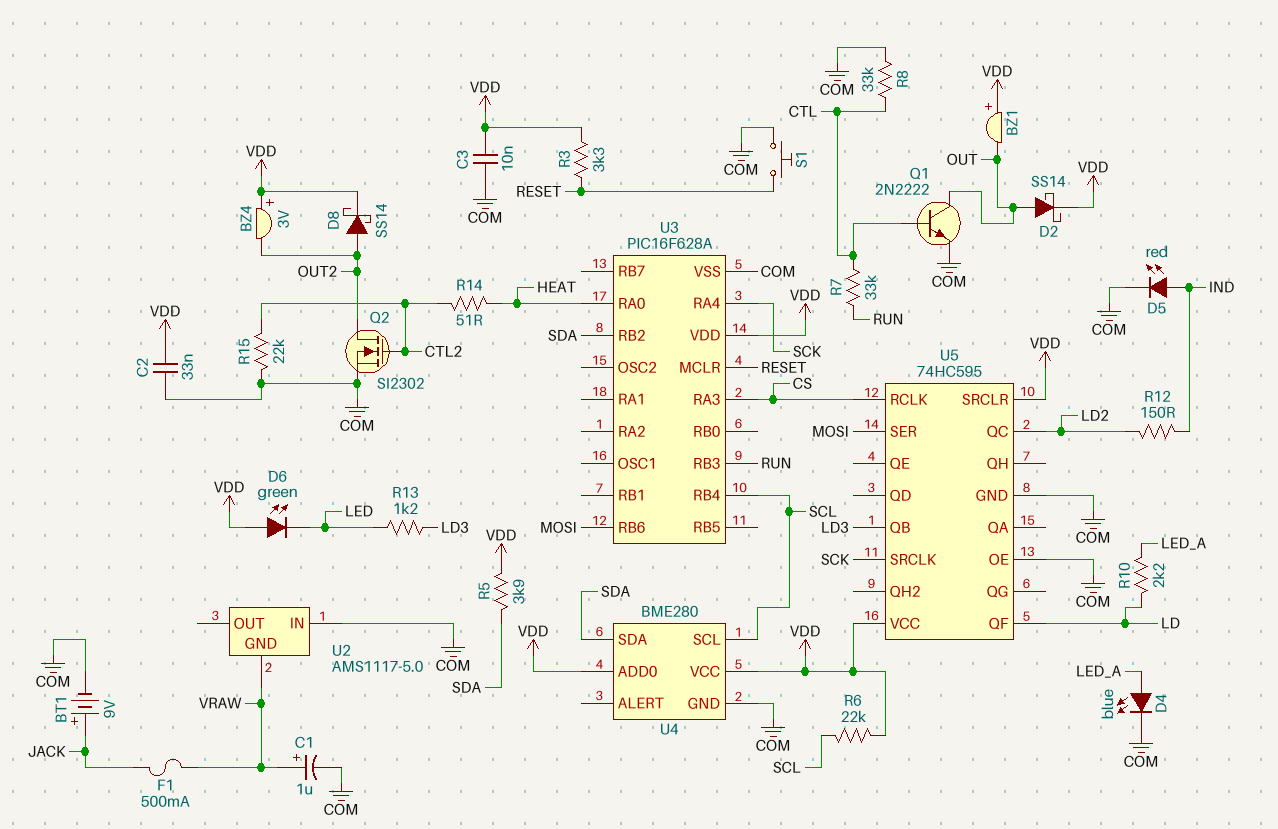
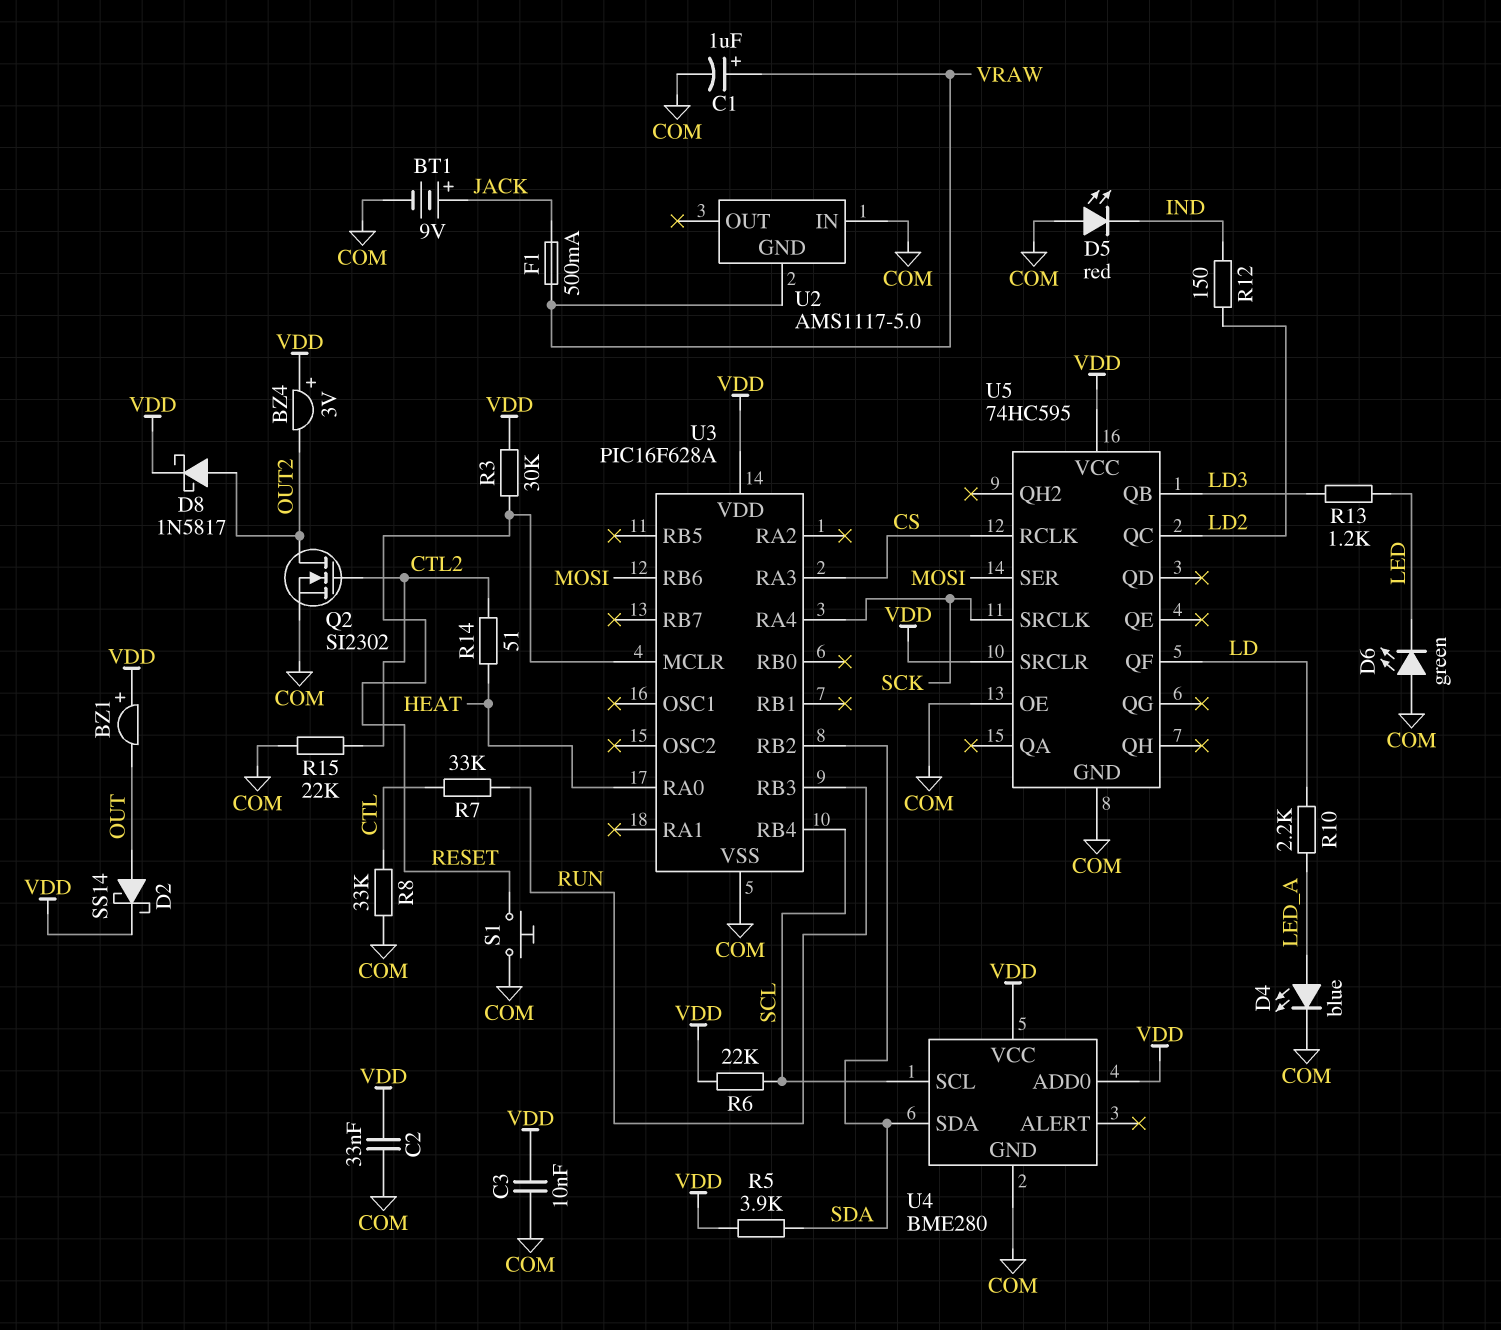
D5: LED red (A IND, K COM) -> LED red (A COM, K IND)
D6: LED green (A VDD, K LED) -> LED green (A COM, K LED)
D8: schottky SS14 (A OUT2, K VDD) -> schottky 1N5817 (A OUT2, K VDD)
Q1: NPN 2N2222 (B CTL, C OUT, E COM) -> none
R3: 3.3k (RESET, VDD) -> 30k (RESET, VDD)

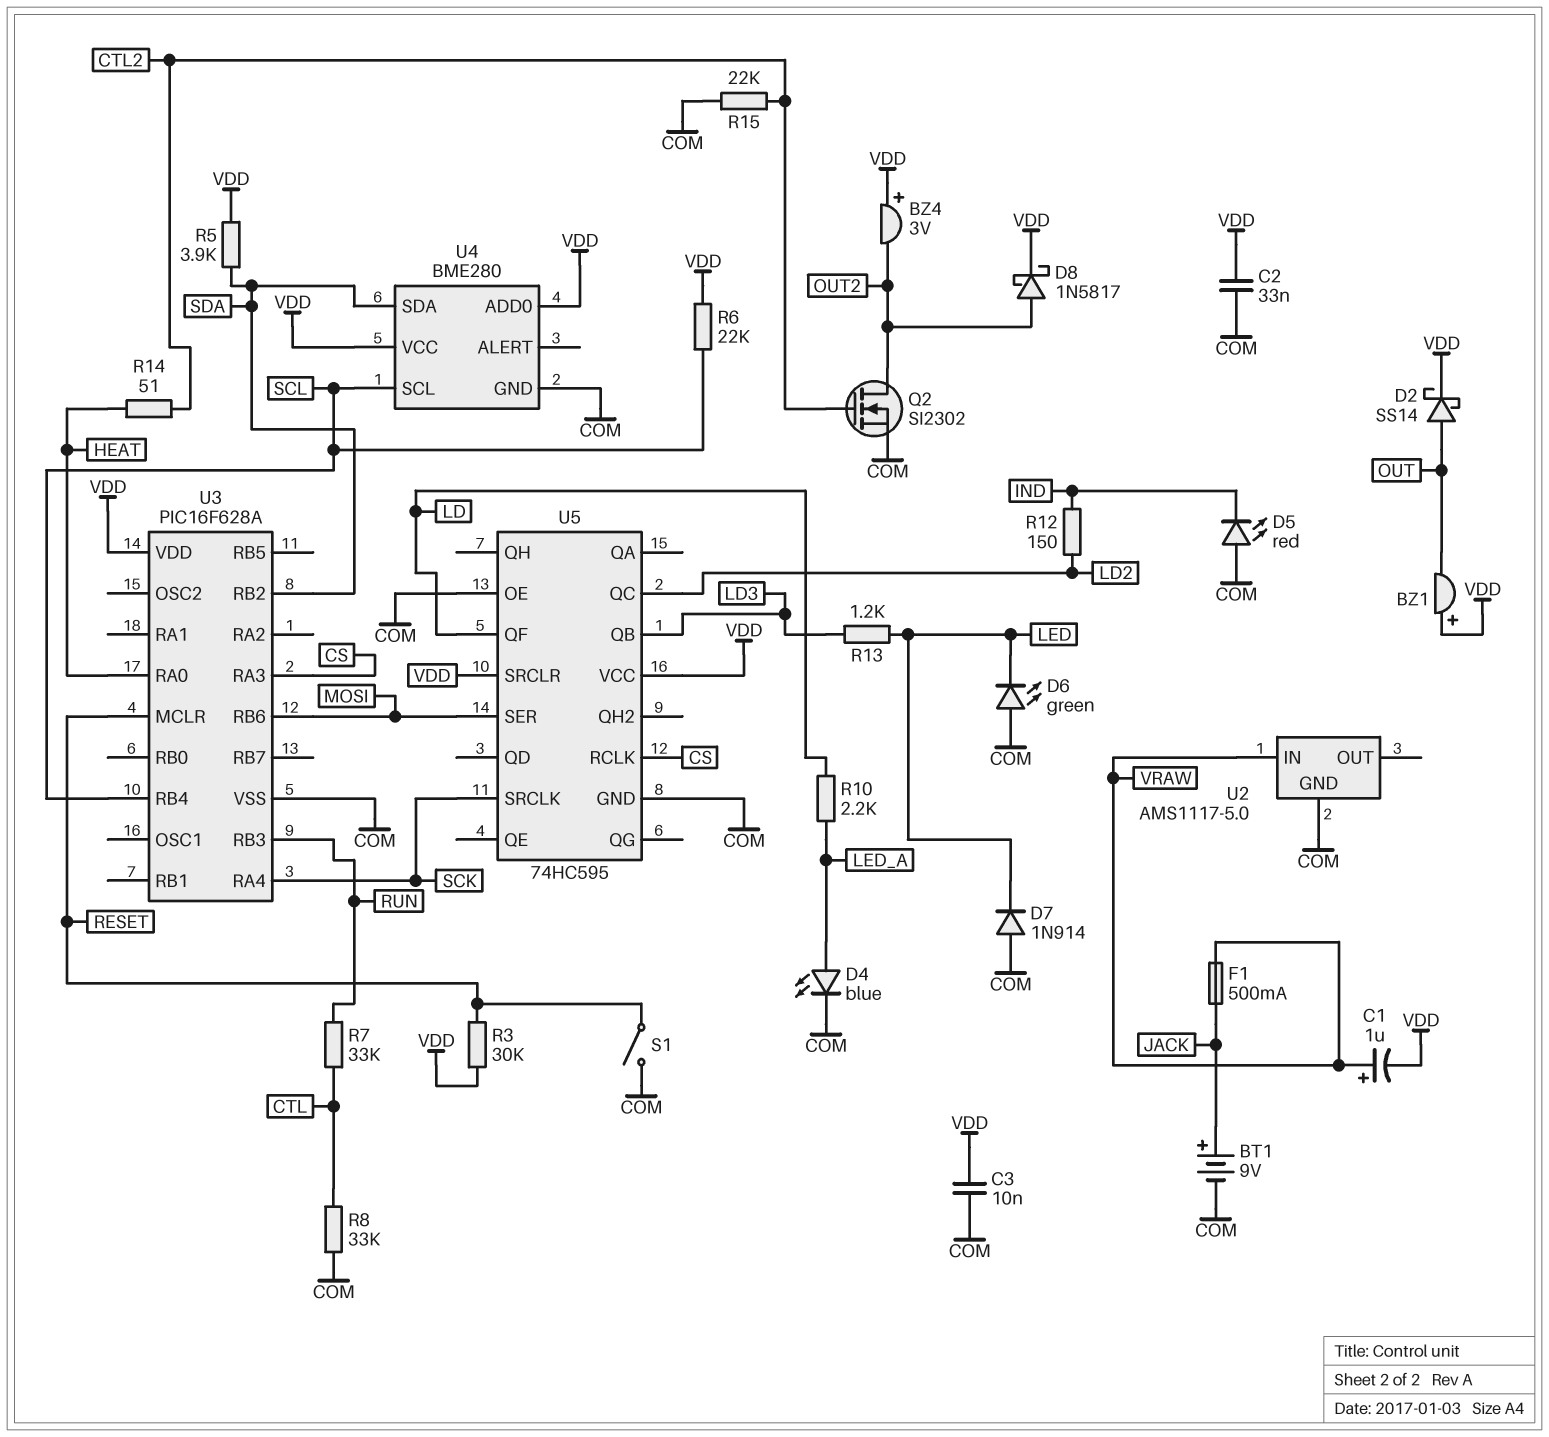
C1: 1uF (plus VRAW, minus COM) -> 1uF (plus VRAW, minus VDD)
D7: none -> diode 1N914 (A COM, K LED)
S1: button (COM, RESET) -> switch (COM, RESET)
U2 pin GND: VRAW -> COM
U2 pin IN: COM -> VRAW

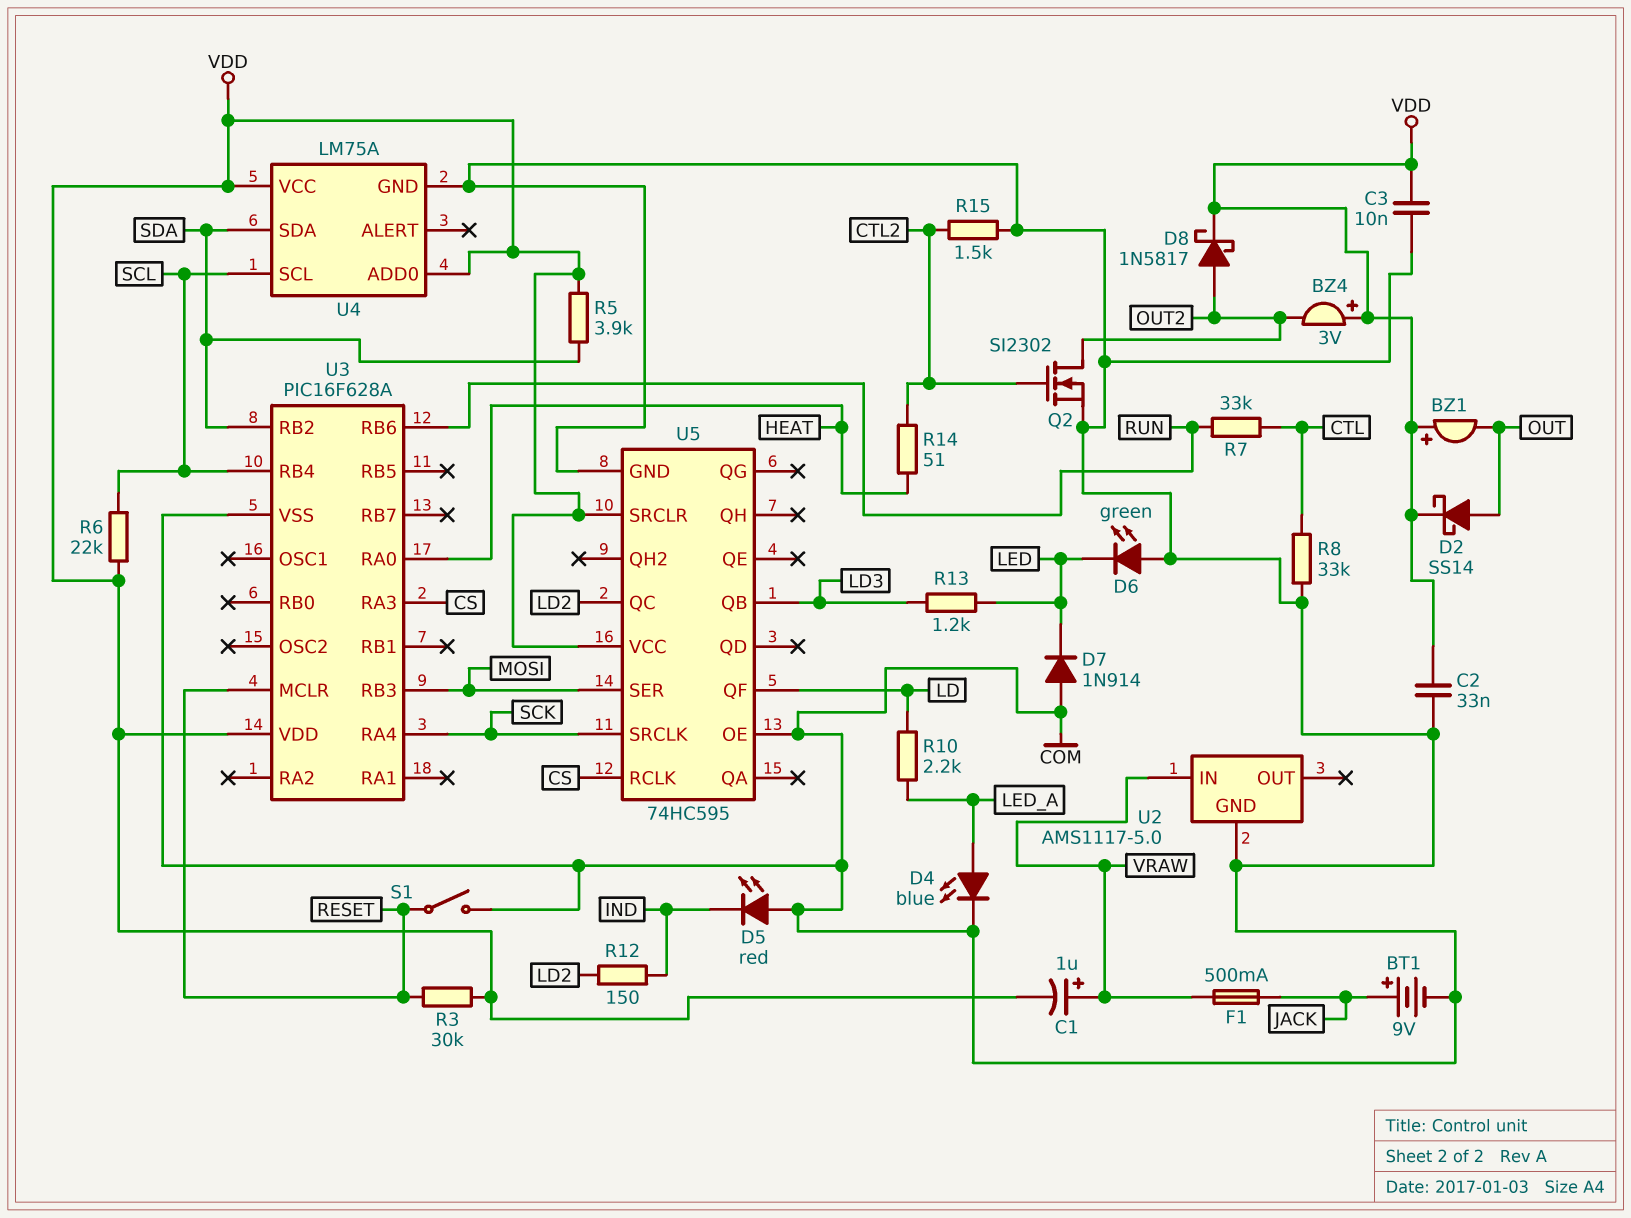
R15: 22k (COM, CTL2) -> 1.5k (COM, CTL2)
U3 pin RB3: RUN -> MOSI
U3 pin RB6: MOSI -> RUN
U4: BME280 -> LM75A

